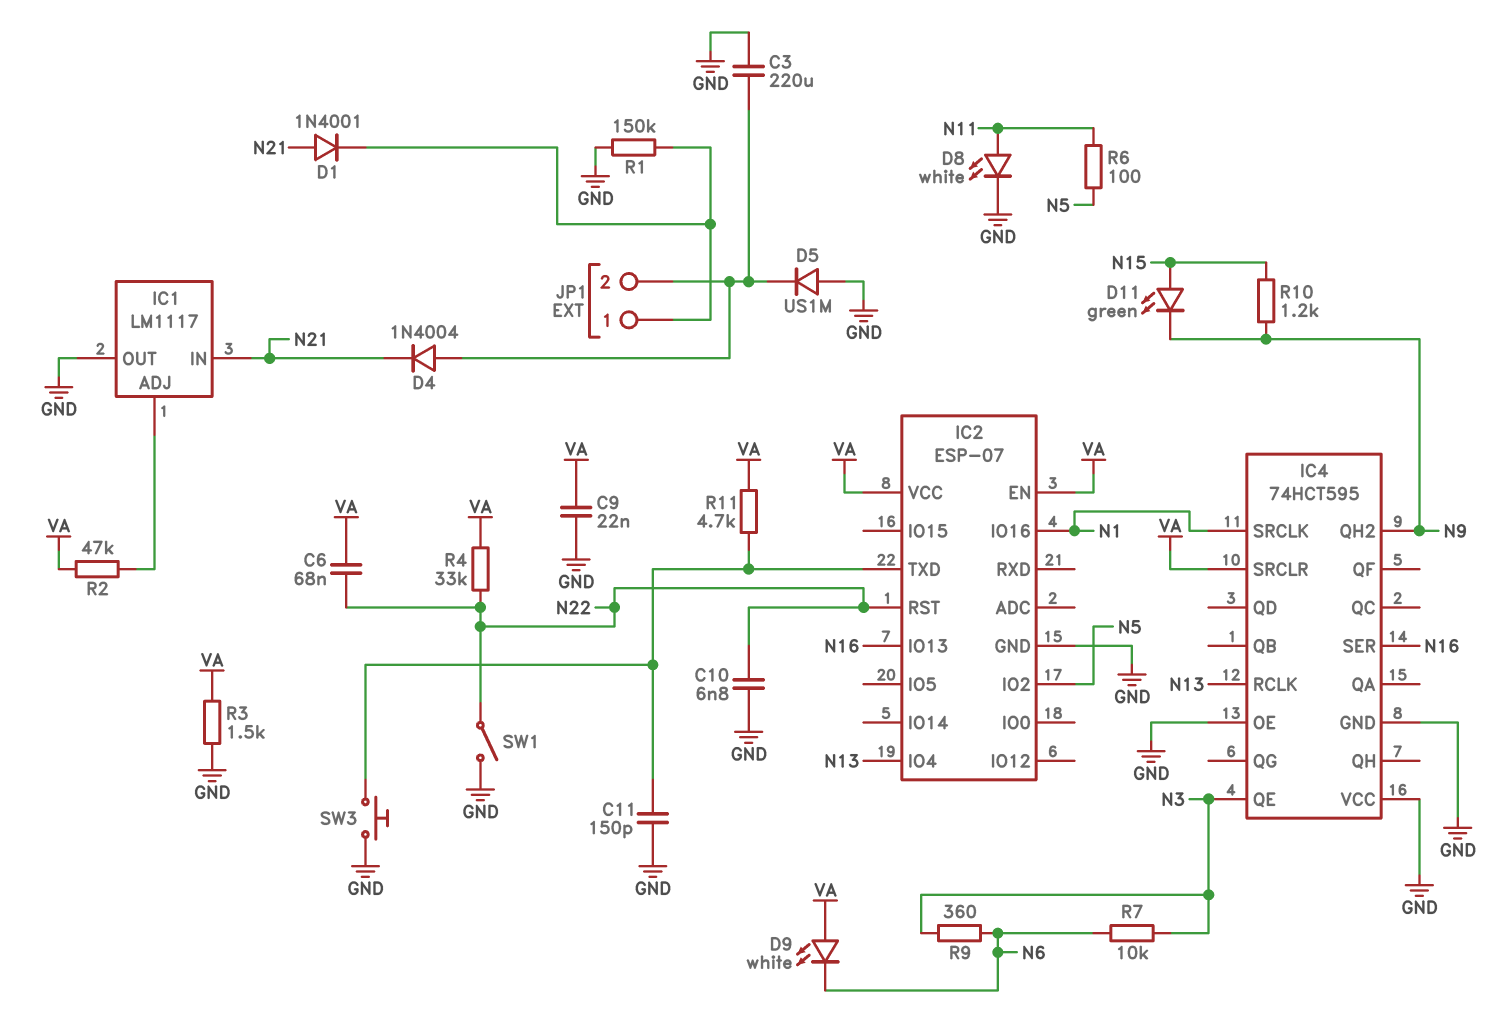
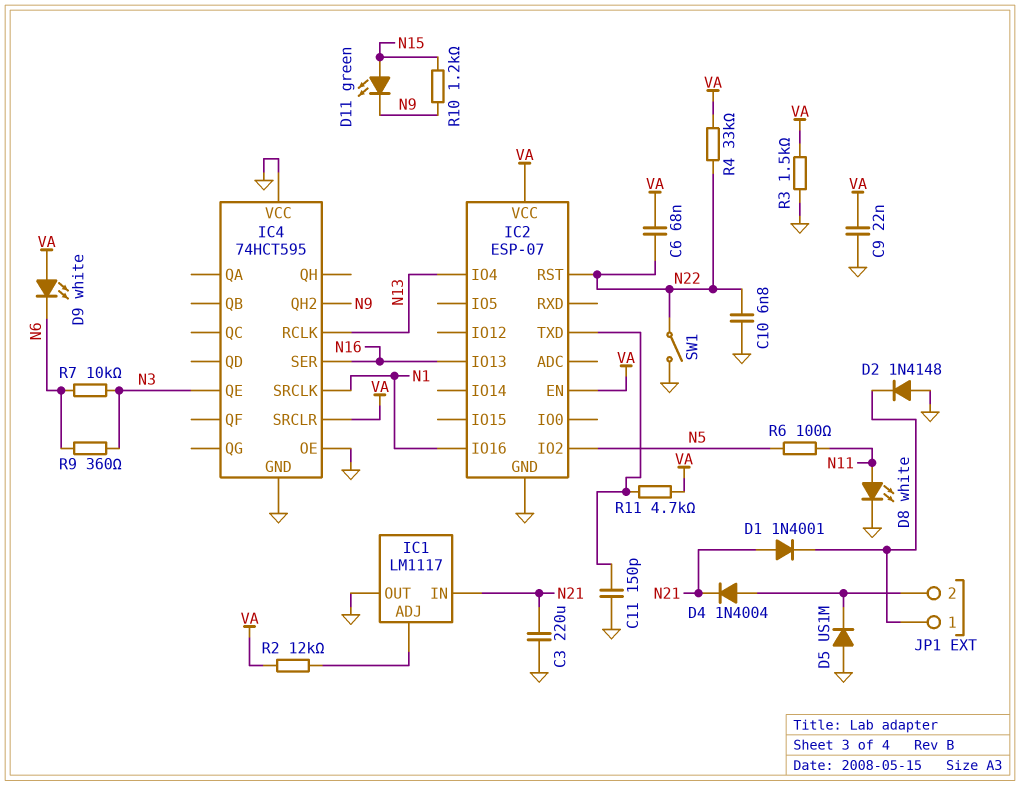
C3: 220uF (GND, JP1/2) -> 220uF (GND, N21)
D2: none -> diode 1N4148 (A GND, K JP1/1)
R1: 150k (GND, JP1/1) -> none
R2: 47k (IC1/ADJ, VA) -> 12k (IC1/ADJ, VA)
SW3: button (GND, IC2/TXD) -> none

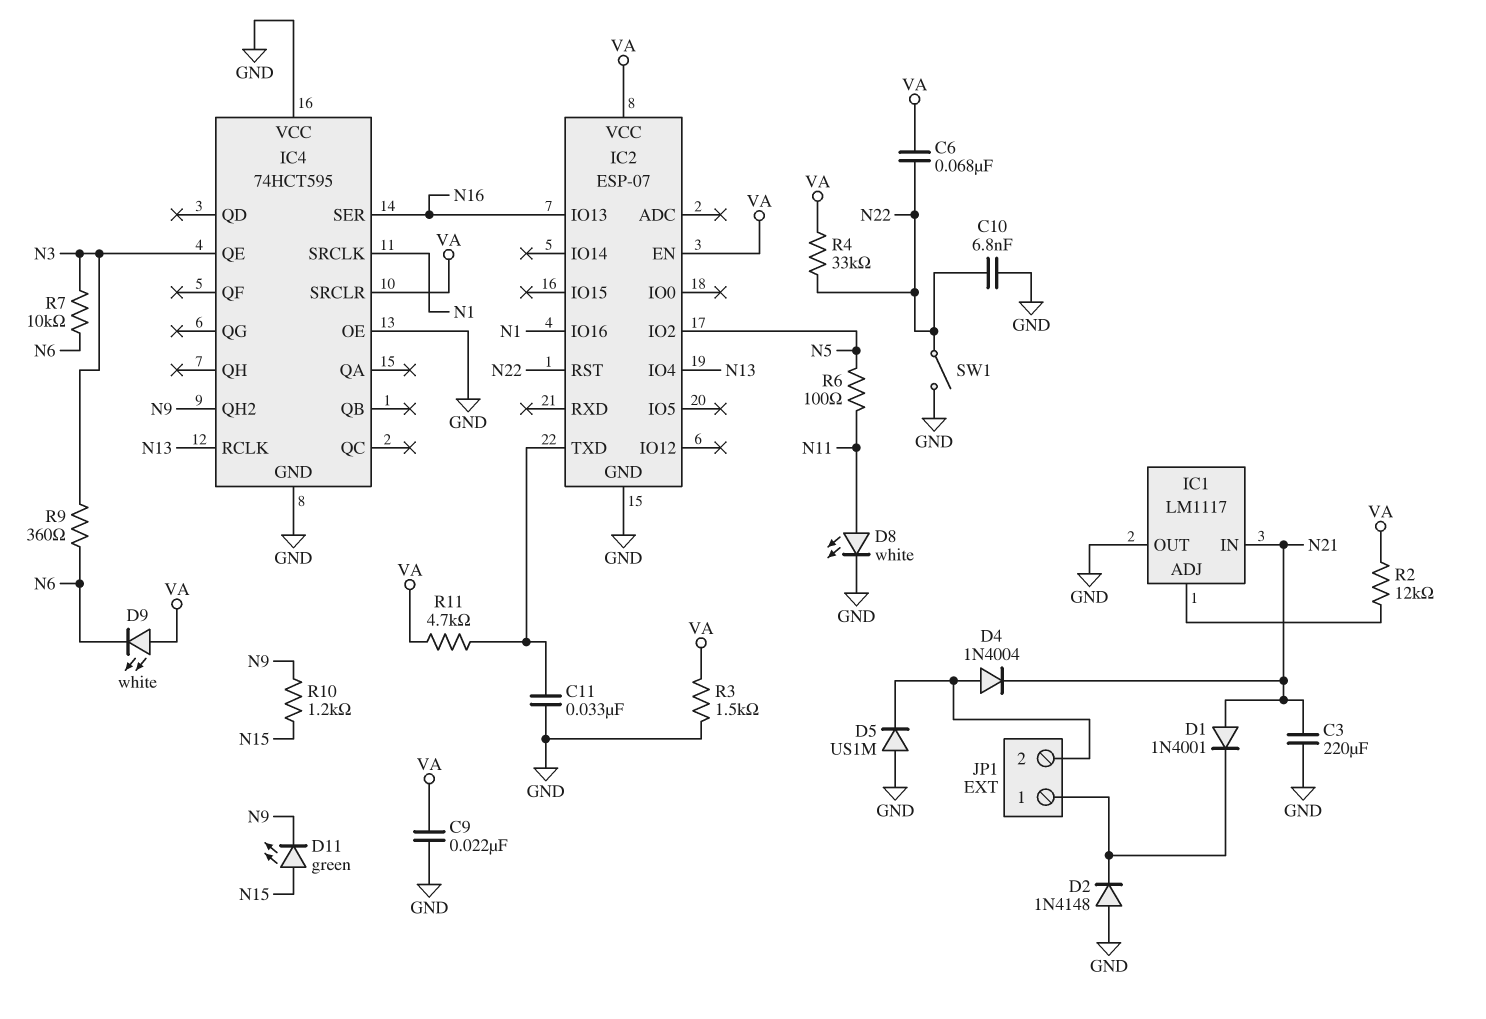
C11: 150pF (GND, IC2/TXD) -> 33nF (GND, IC2/TXD)

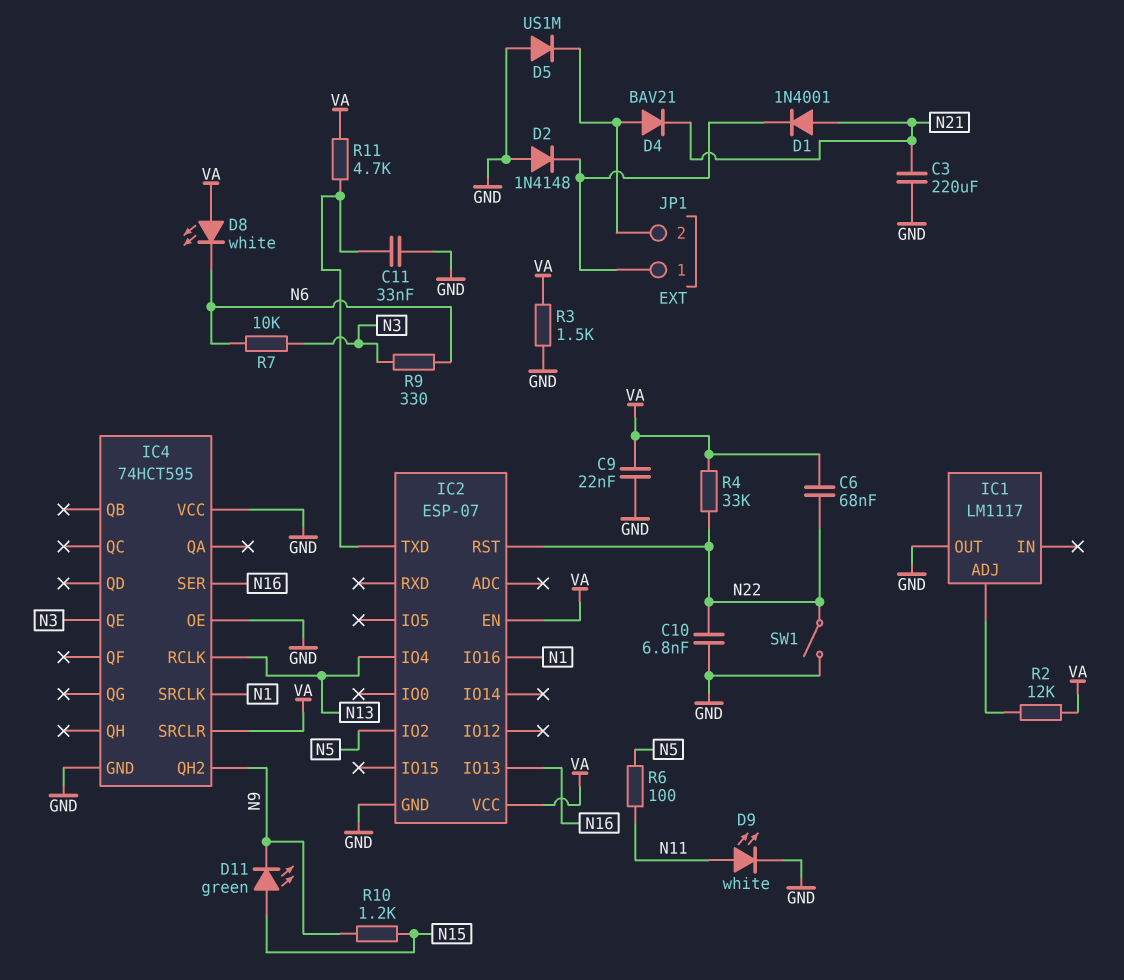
D4: diode 1N4004 (A JP1/2, K N21) -> diode BAV21 (A JP1/2, K N21)
D8: LED white (A N11, K GND) -> LED white (A VA, K N6)
D9: LED white (A VA, K N6) -> LED white (A N11, K GND)
IC1 pin IN: N21 -> none
R9: 360 (N3, N6) -> 330 (N3, N6)

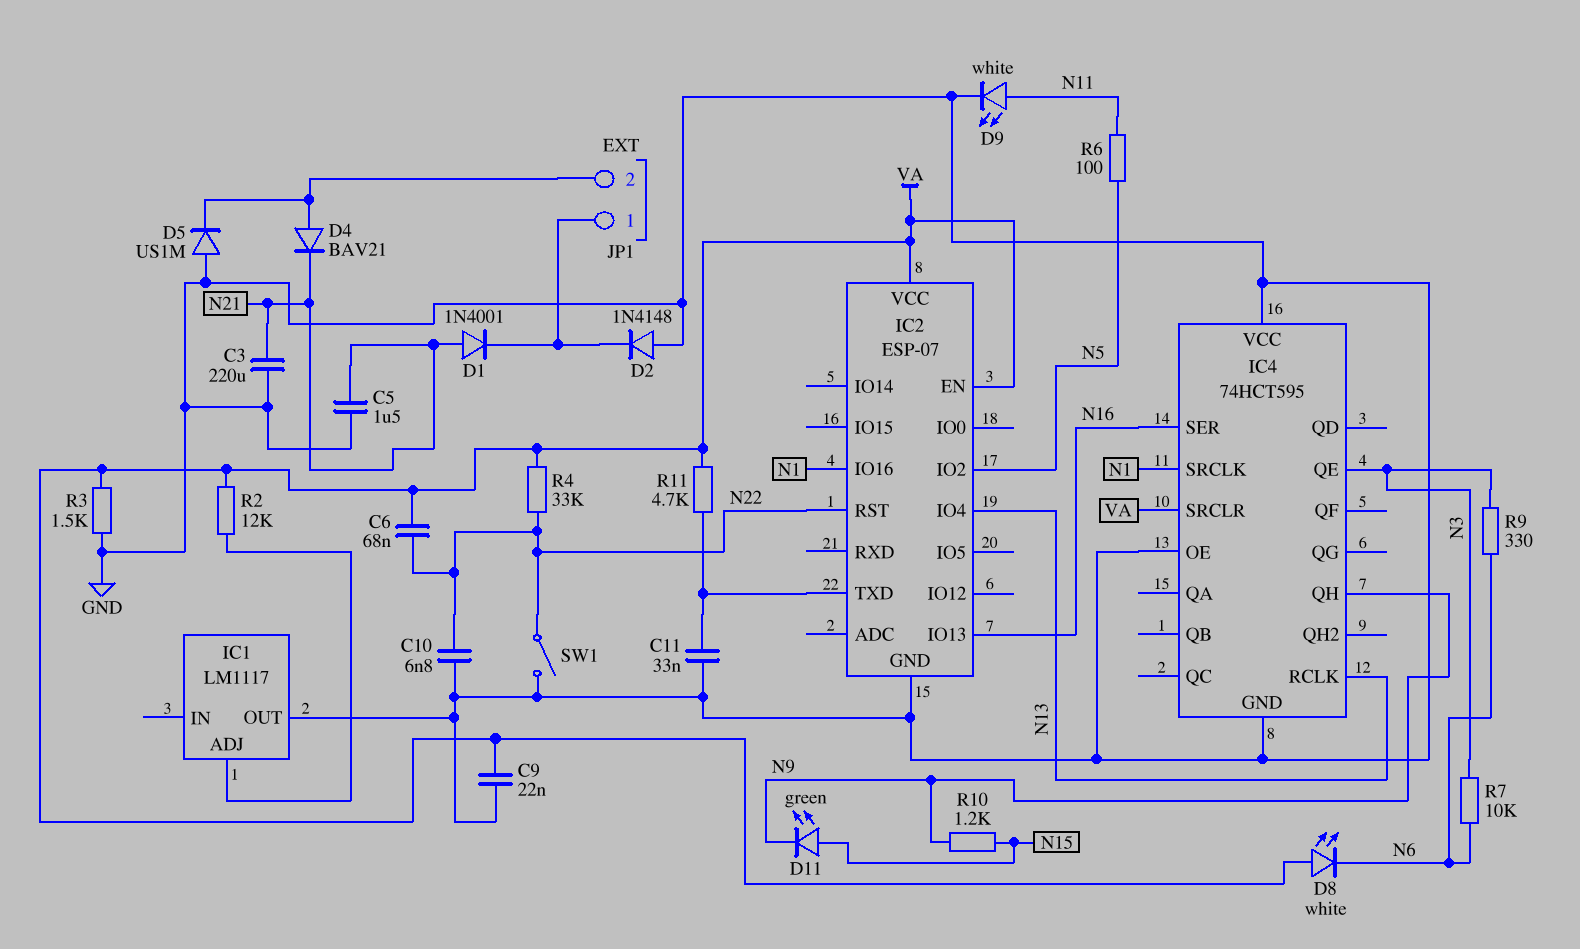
C5: none -> 1.5uF (GND, N21)
IC4 pin QH: none -> N9
IC4 pin QH2: N9 -> none

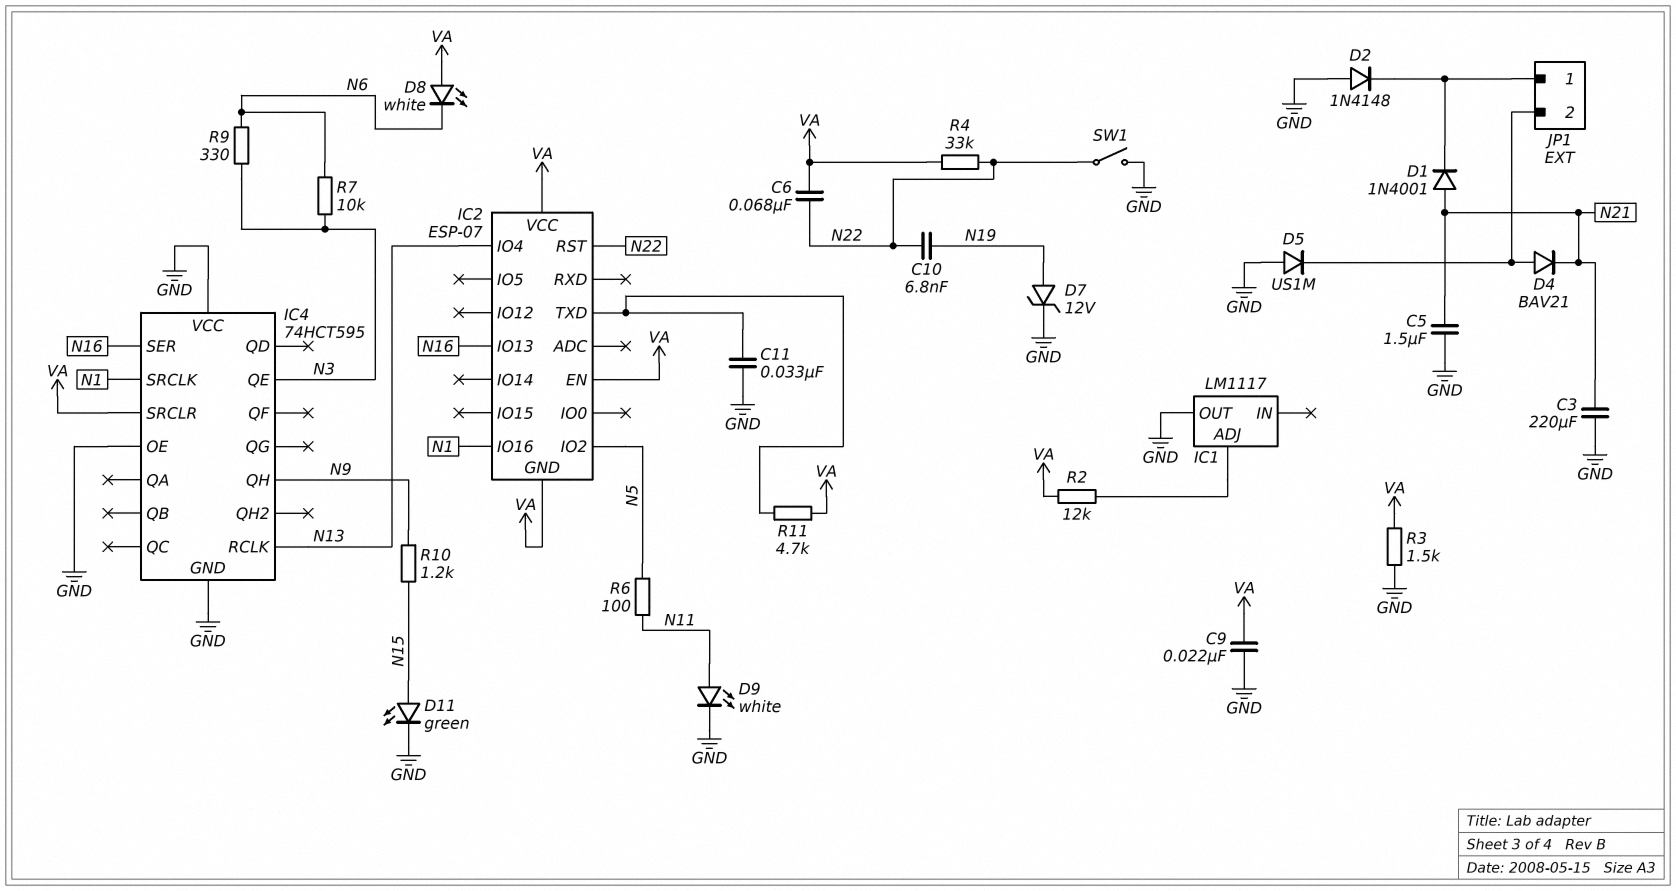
C10: 6.8nF (GND, N22) -> 6.8nF (N19, N22)
D7: none -> zener 12V (A N19, K GND)
D11: LED green (A N15, K N9) -> LED green (A N15, K GND)
IC2 pin GND: GND -> VA

